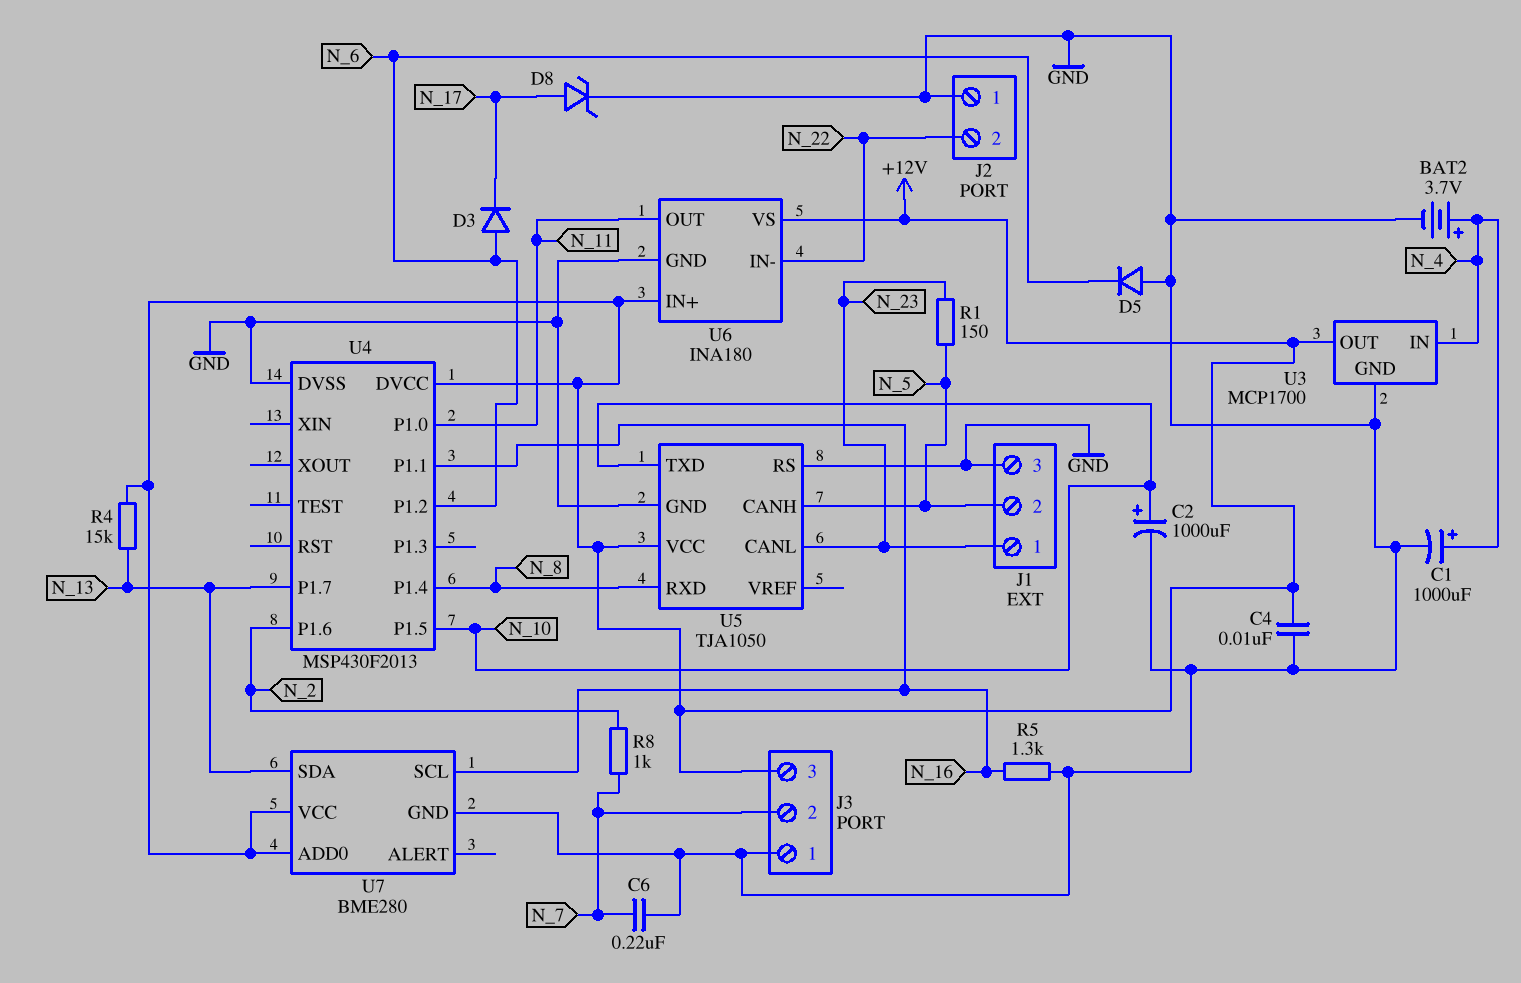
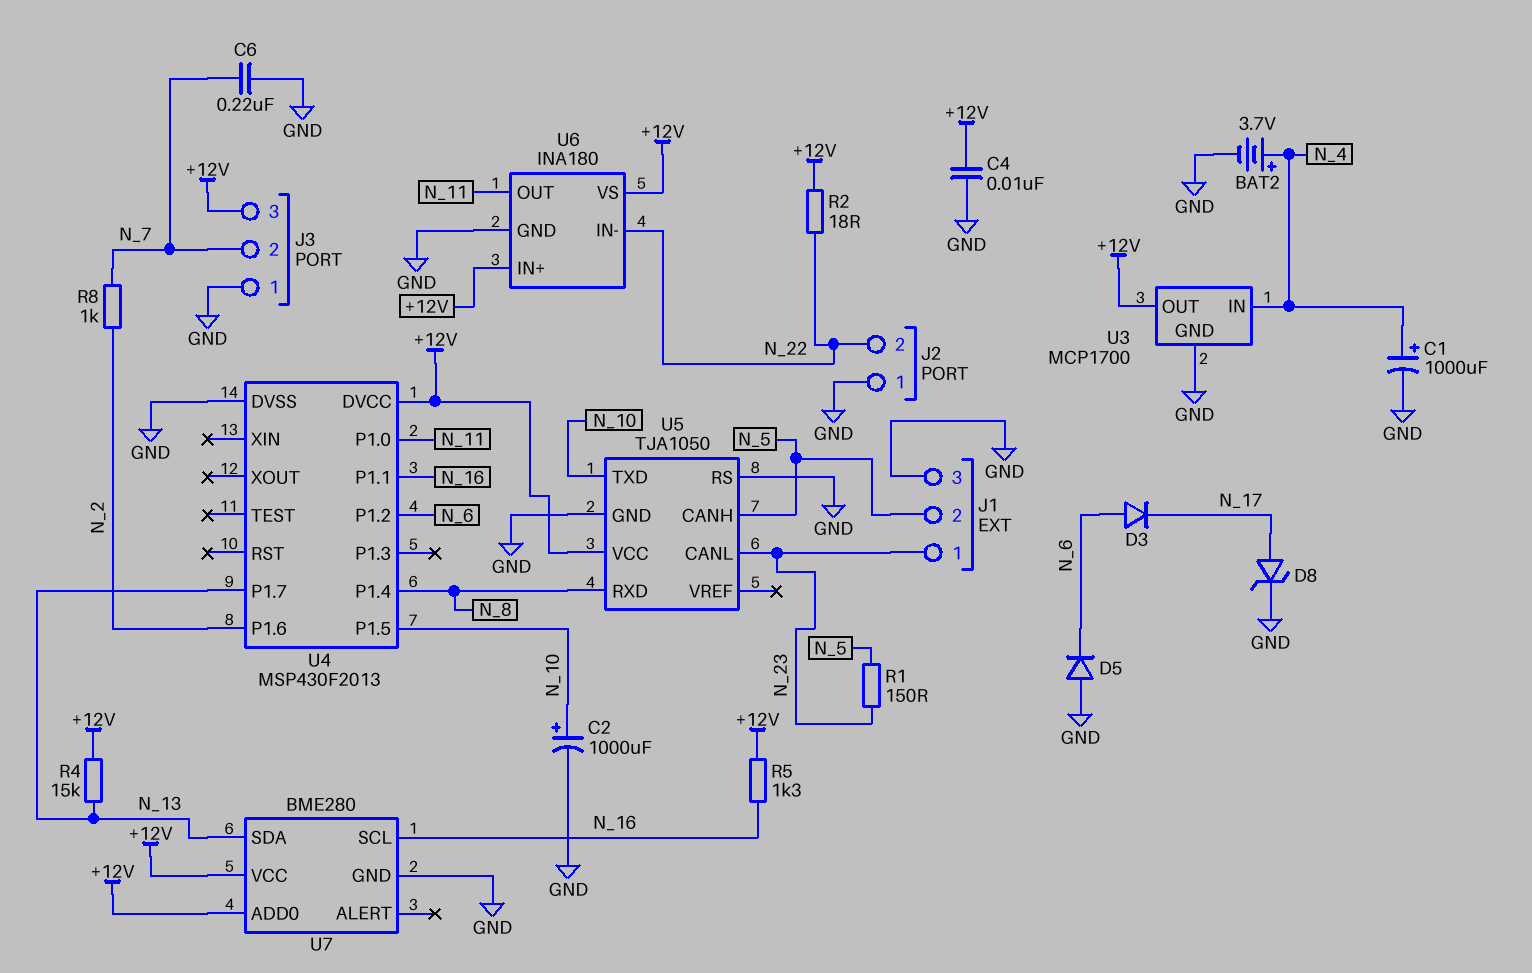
R2: none -> 18 (+12V, N_22)
R5: 1.3k (GND, N_16) -> 1.3k (+12V, N_16)

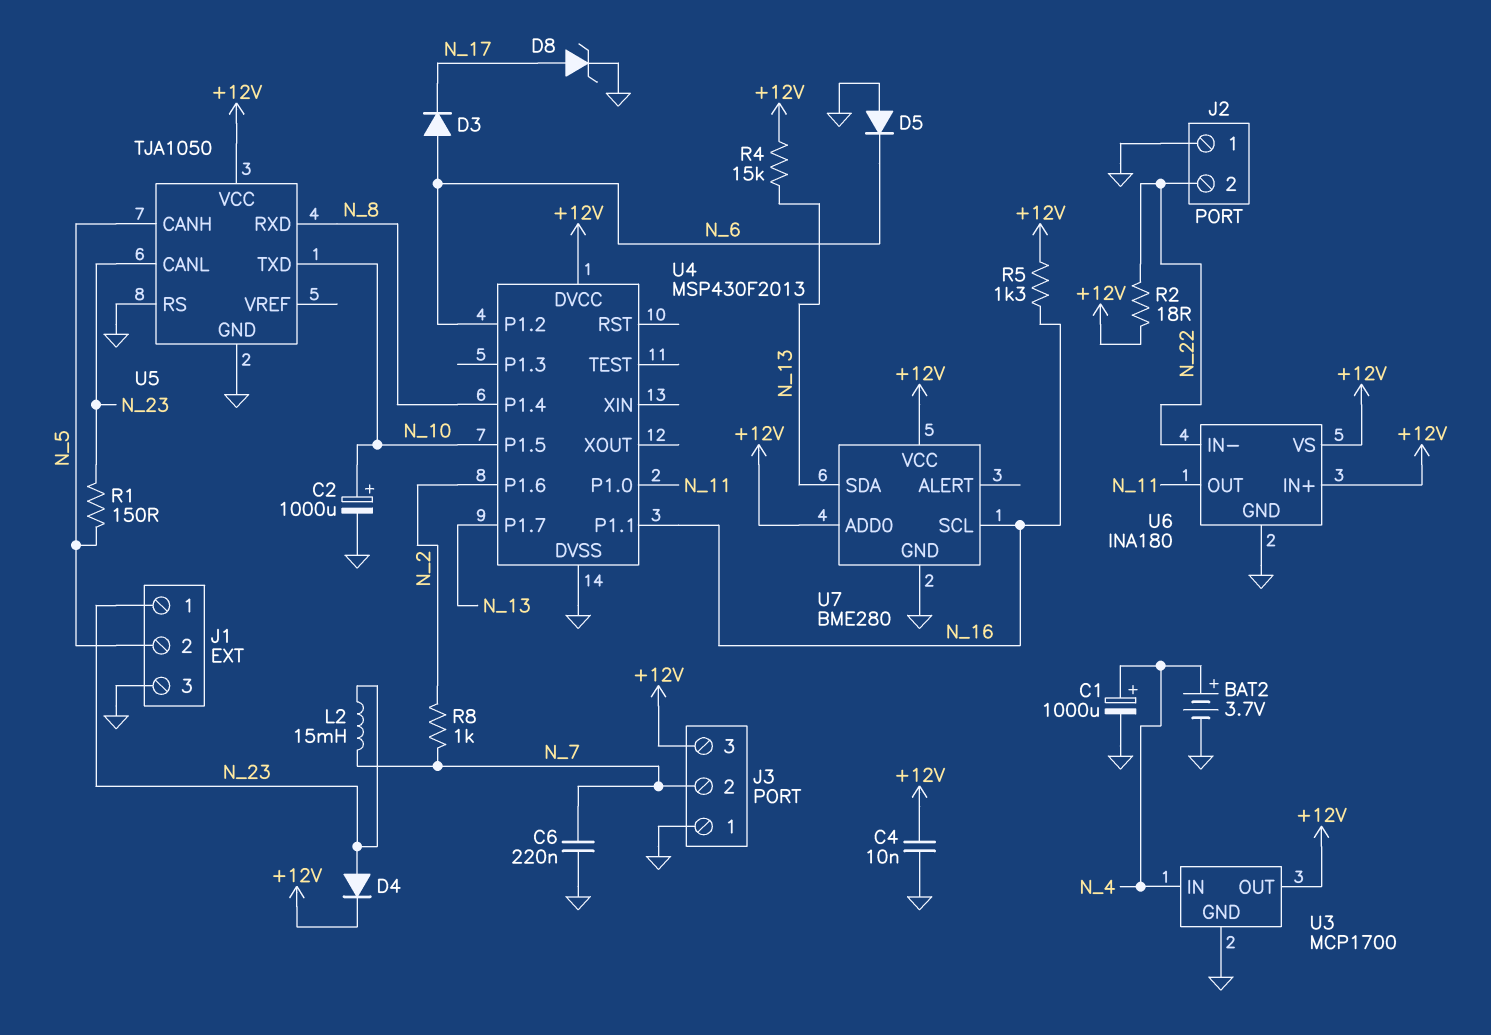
D4: none -> diode (A N_23, K +12V)
L2: none -> 15mH (N_7, N_23)

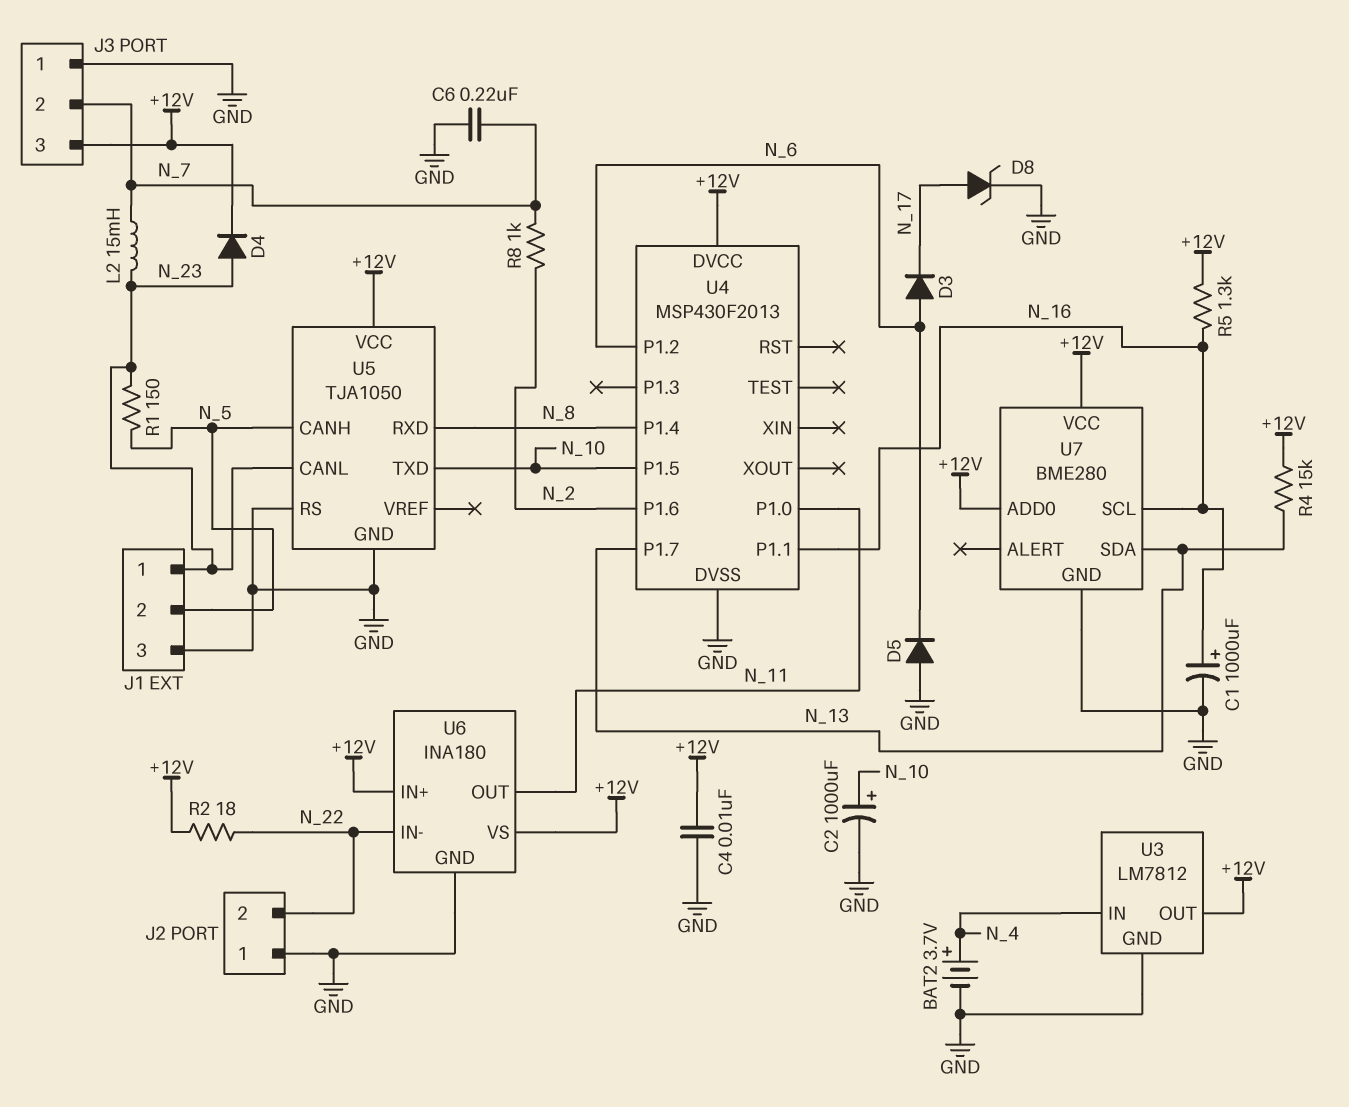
C1: 1000uF (plus N_4, minus GND) -> 1000uF (plus N_16, minus GND)
U3: MCP1700 -> LM7812

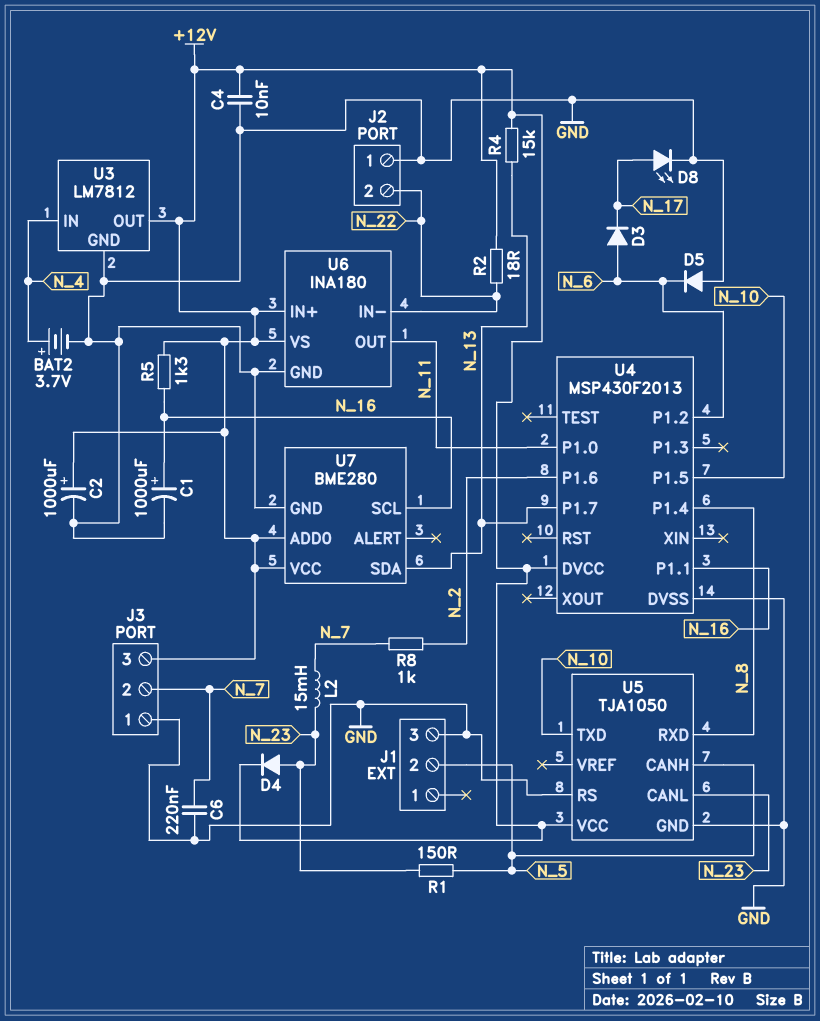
C2: 1000uF (plus N_10, minus GND) -> 1000uF (plus +12V, minus GND)
D8: zener (A N_17, K GND) -> LED (A N_17, K GND)
J1 pin 1: N_23 -> none

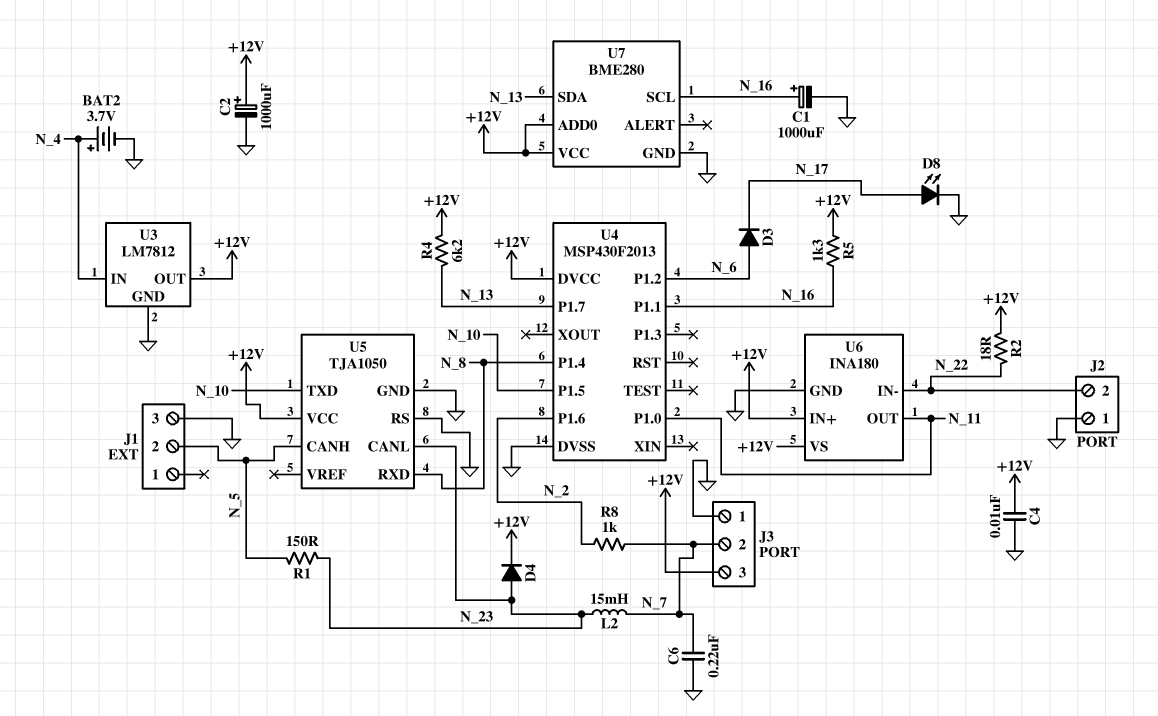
D5: diode (A GND, K N_6) -> none
R4: 15k (+12V, N_13) -> 6.2k (+12V, N_13)

